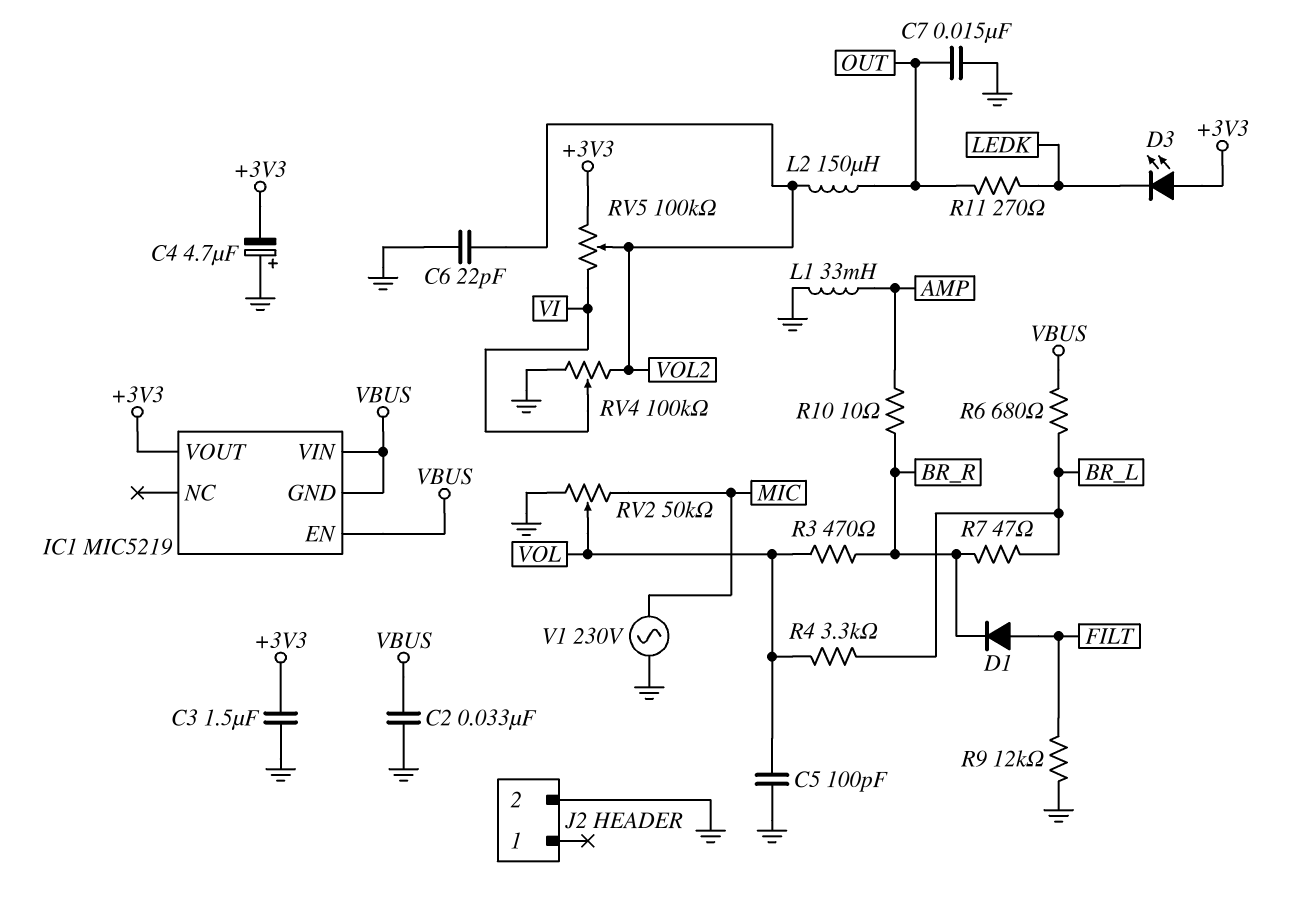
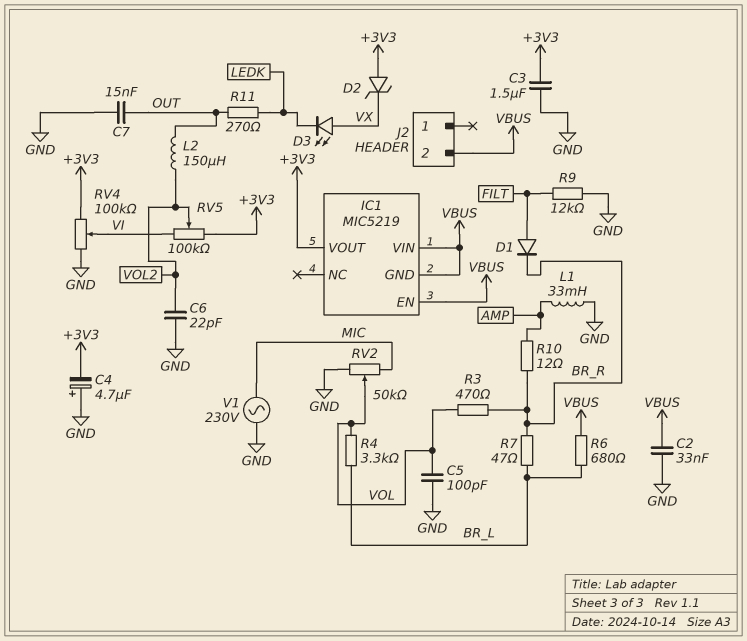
D2: none -> zener (A +3V3, K VX)
D3: LED (A +3V3, K LEDK) -> LED (A VX, K LEDK)
J2 pin 2: GND -> VBUS
R10: 10 (AMP, BR_R) -> 12 (AMP, BR_R)
RV4: 100k (GND, VOL2, wiper VI) -> 100k (+3V3, GND, wiper VI)

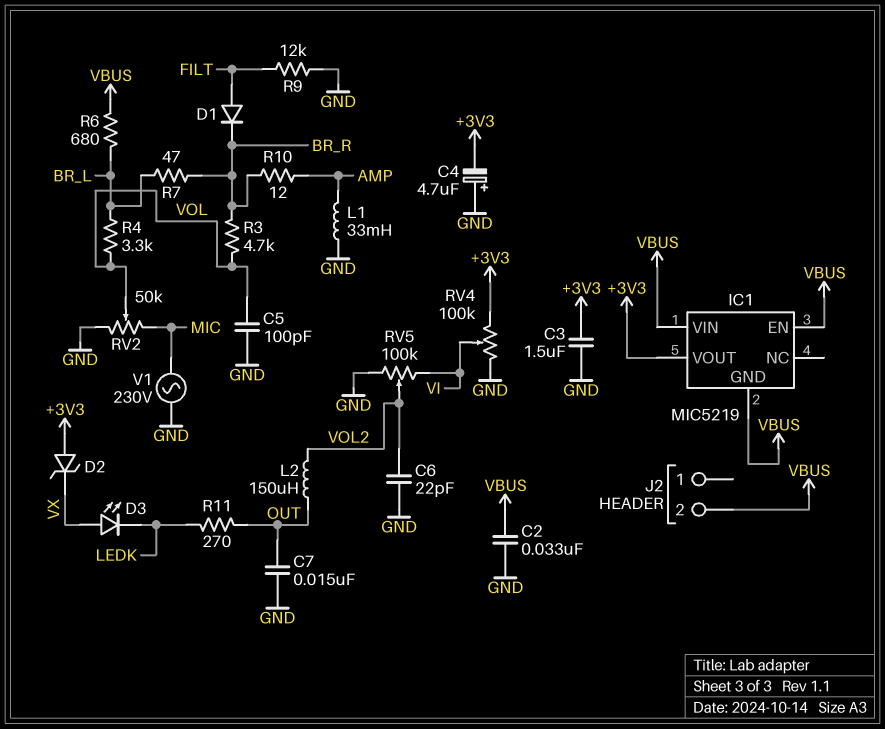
R3: 470 (BR_R, VOL) -> 4.7k (BR_R, VOL)
RV5: 100k (+3V3, VI, wiper VOL2) -> 100k (GND, VI, wiper VOL2)

